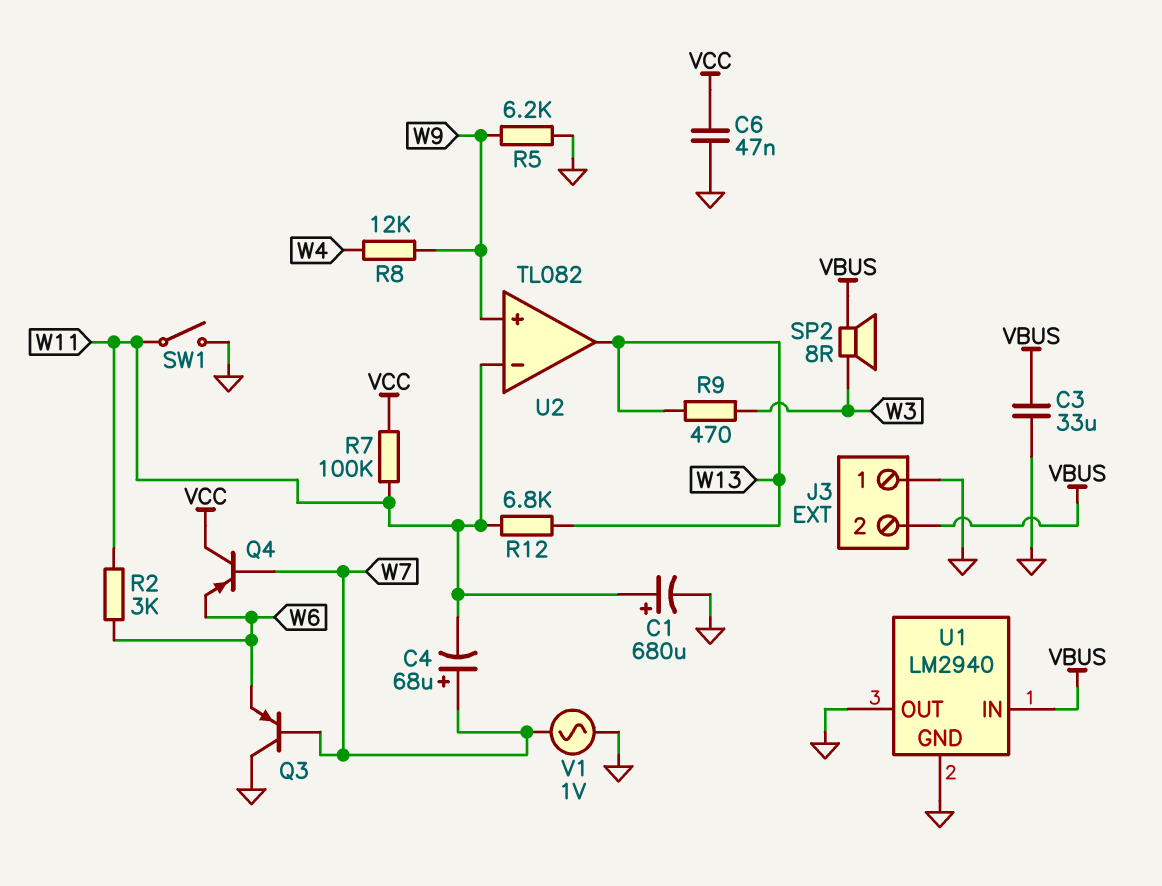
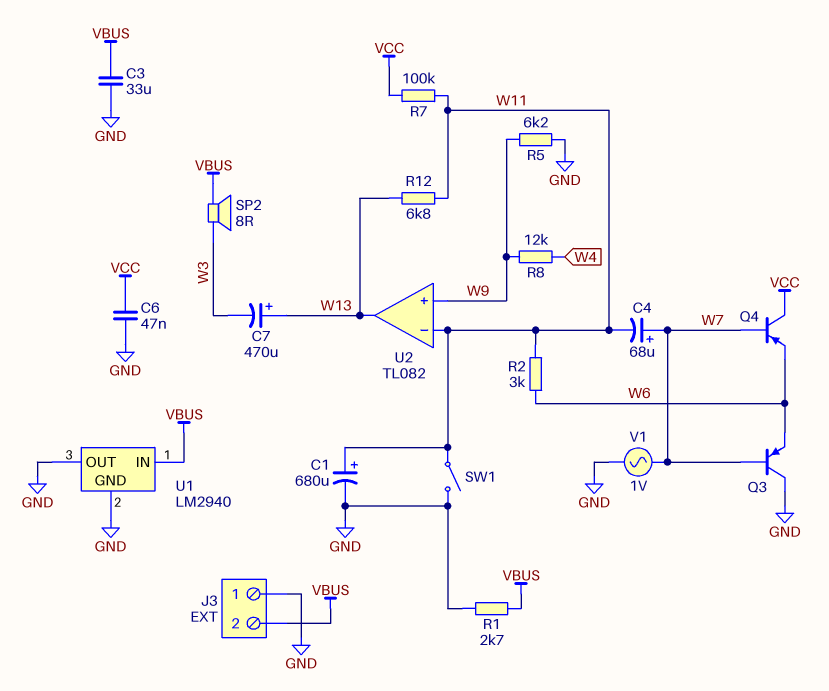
C7: none -> 470uF (plus W13, minus W3)
R1: none -> 2.7k (GND, VBUS)
R9: 470 (W3, W13) -> none

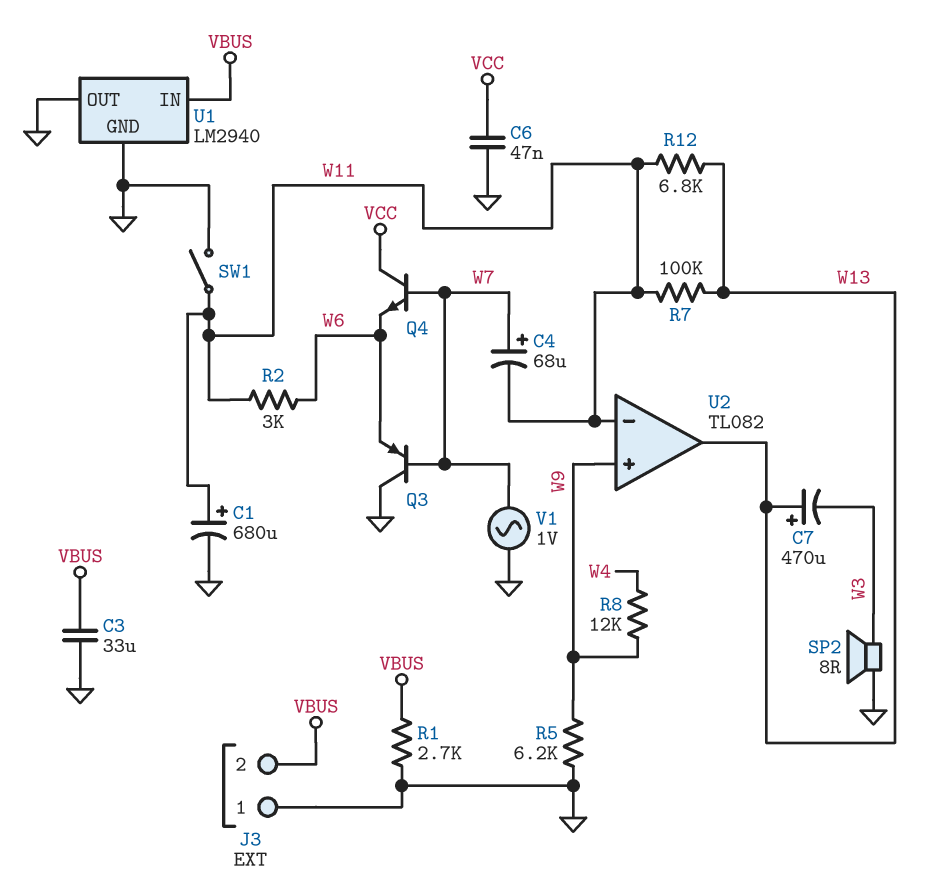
Q4: PNP (B W7, C VCC, E W6) -> NPN (B W7, C VCC, E W6)
R7: 100k (VCC, W11) -> 100k (W11, W13)
SP2: speaker 8R (VBUS, W3) -> speaker 8R (GND, W3)

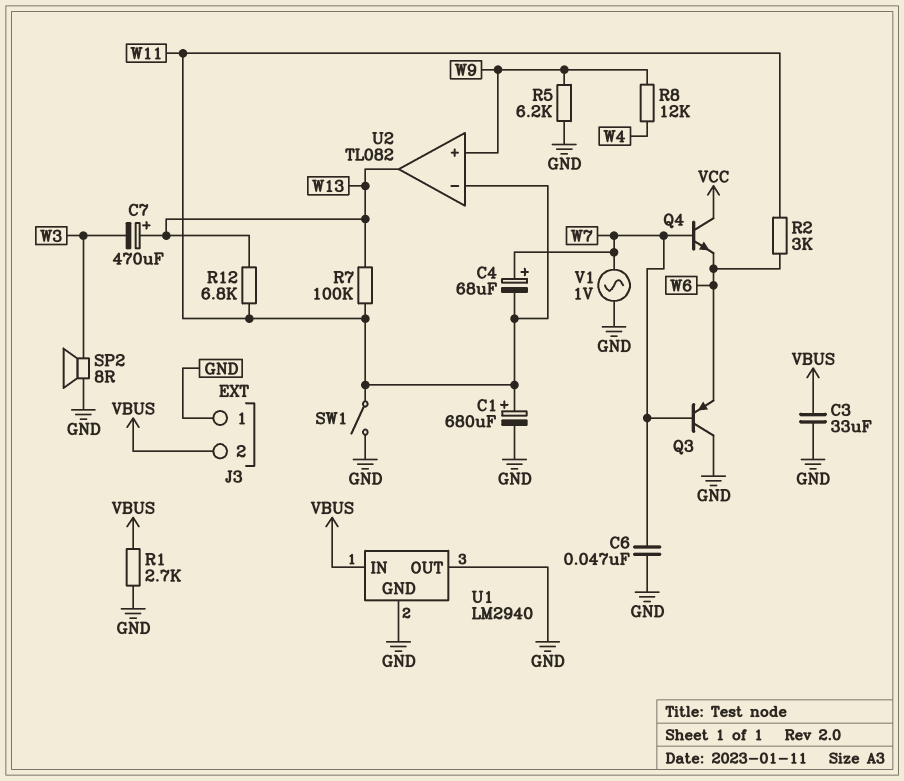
C6: 47nF (GND, VCC) -> 47nF (GND, W7)

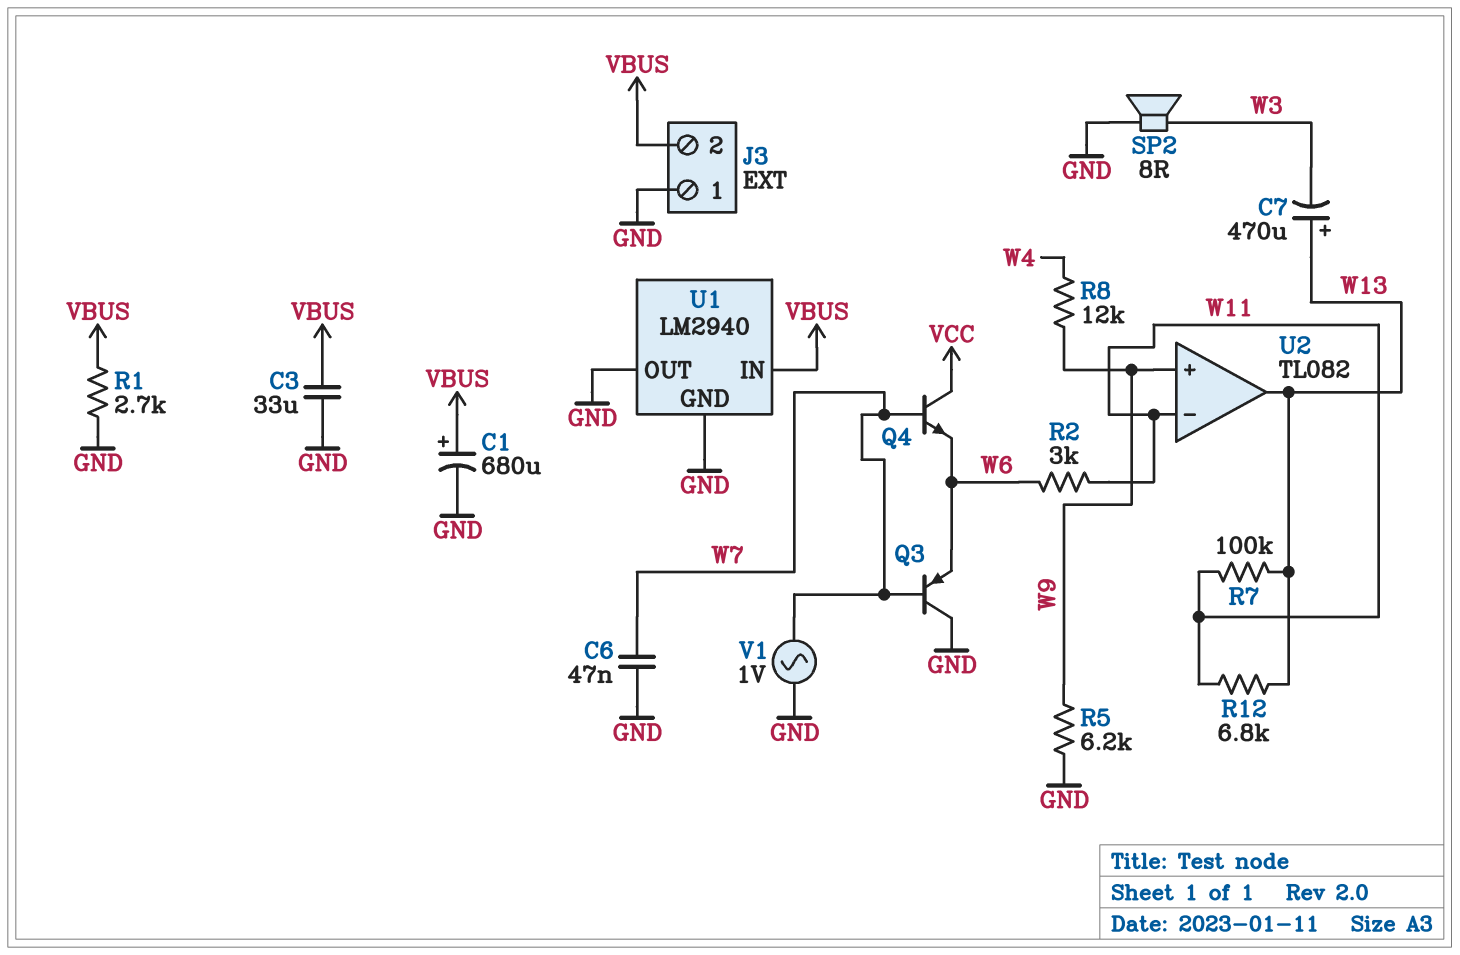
C1: 680uF (plus W11, minus GND) -> 680uF (plus VBUS, minus GND)
C4: 68uF (plus W7, minus W11) -> none
SW1: switch (GND, W11) -> none

